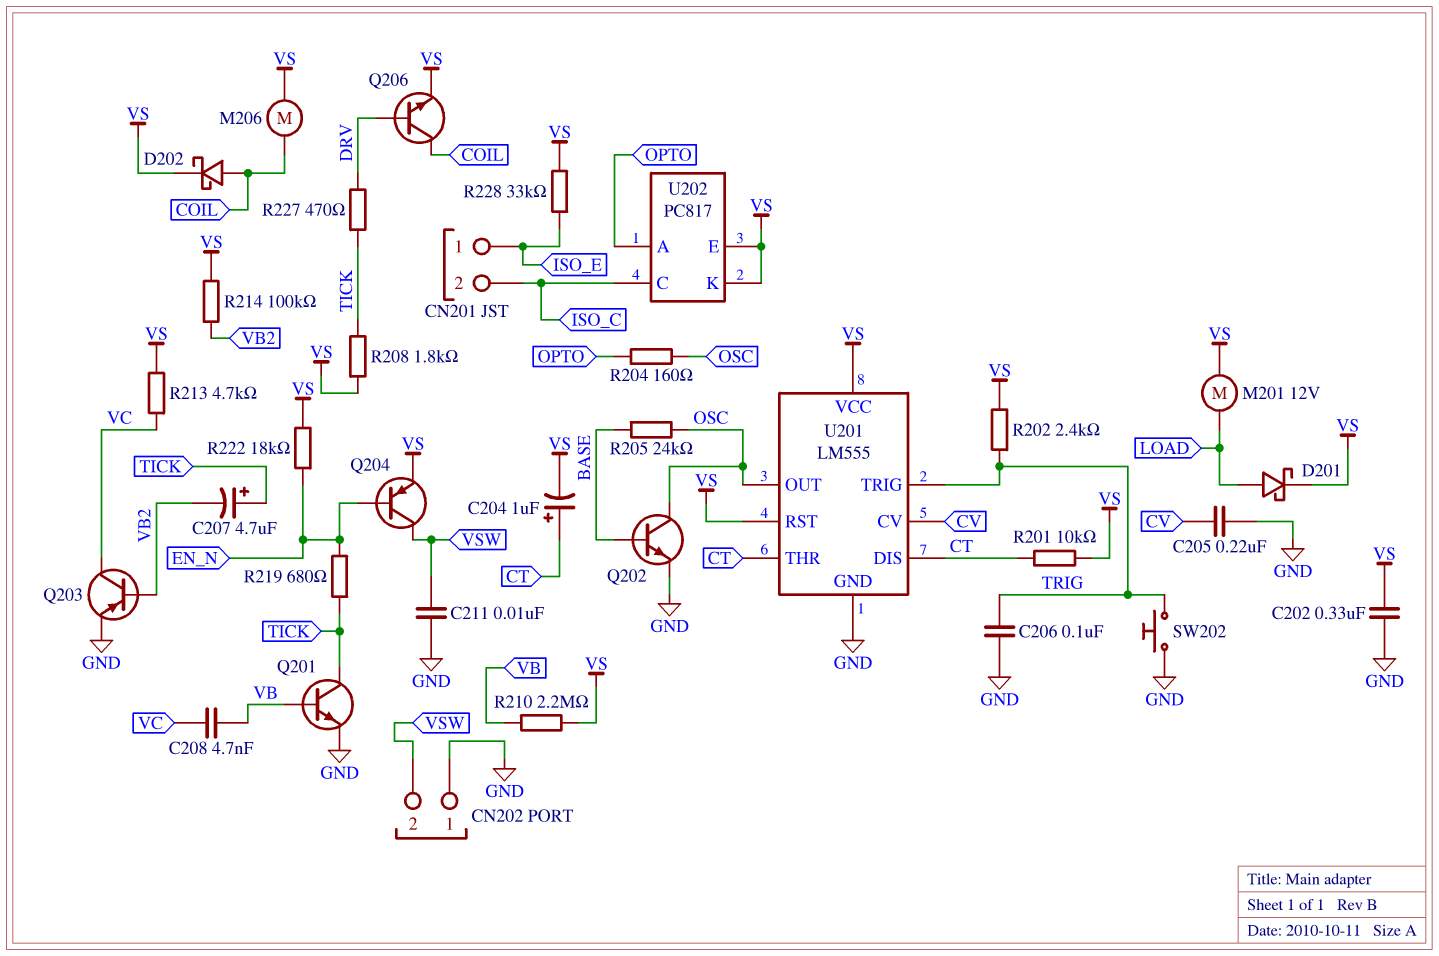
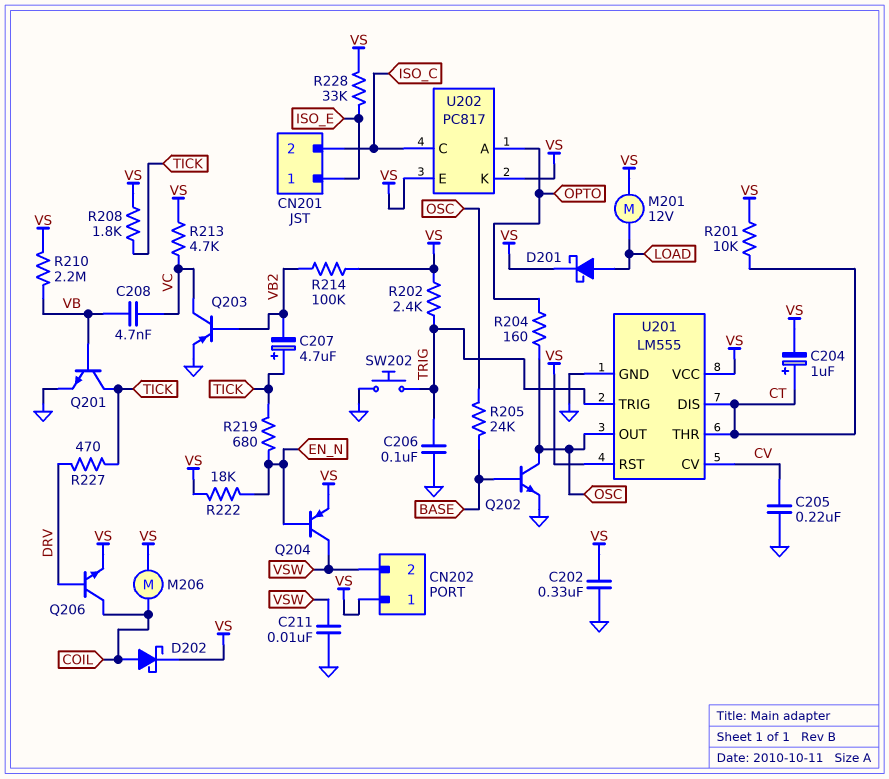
CN202 pin 1: GND -> VS

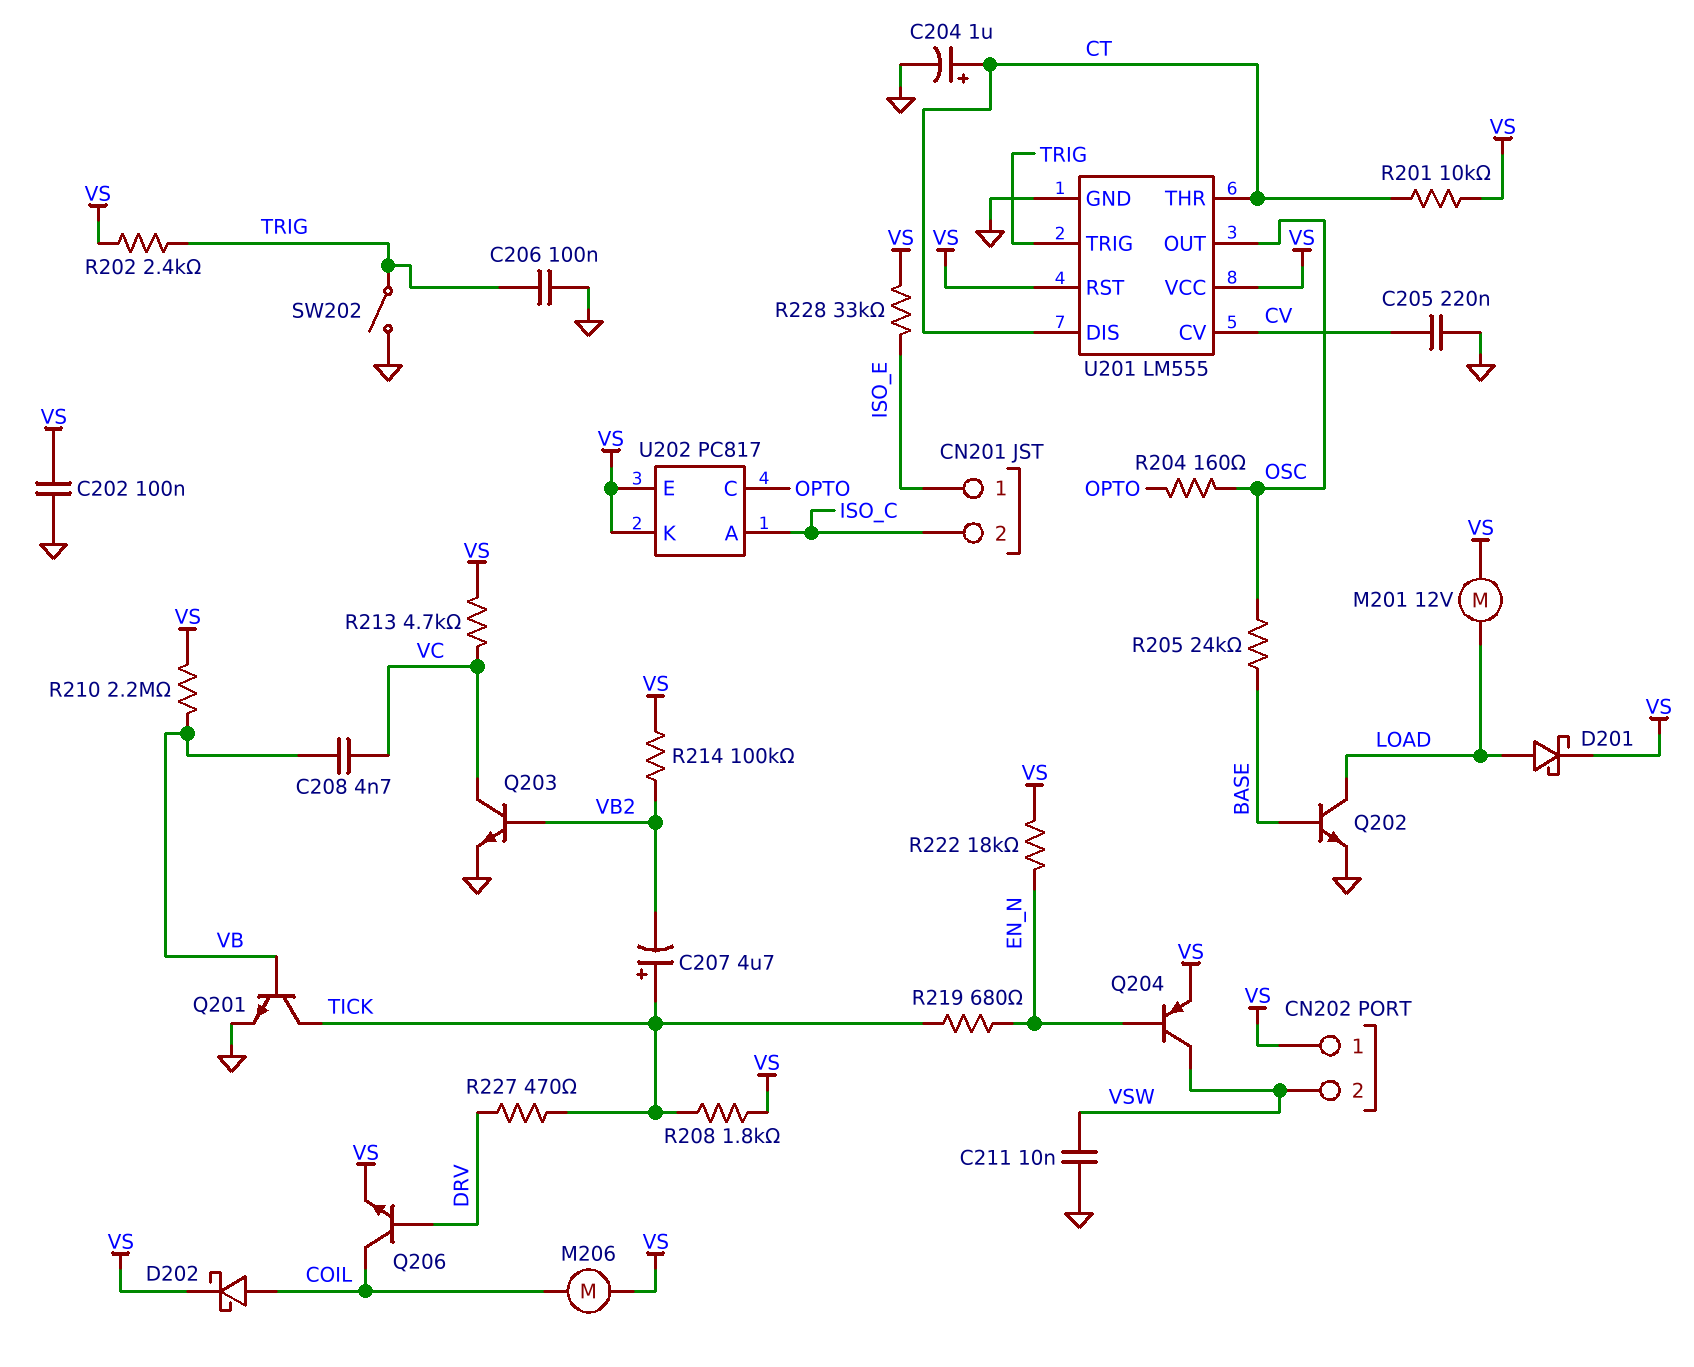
C202: 330nF (GND, VS) -> 100nF (GND, VS)
C204: 1uF (plus CT, minus VS) -> 1uF (plus CT, minus GND)
Q202: NPN (B BASE, C OSC, E GND) -> NPN (B BASE, C LOAD, E GND)
Q203: PNP (B VB2, C VC, E GND) -> NPN (B VB2, C VC, E GND)
SW202: button (GND, TRIG) -> switch (GND, TRIG)
U202 pin A: OPTO -> ISO_C
U202 pin C: ISO_C -> OPTO

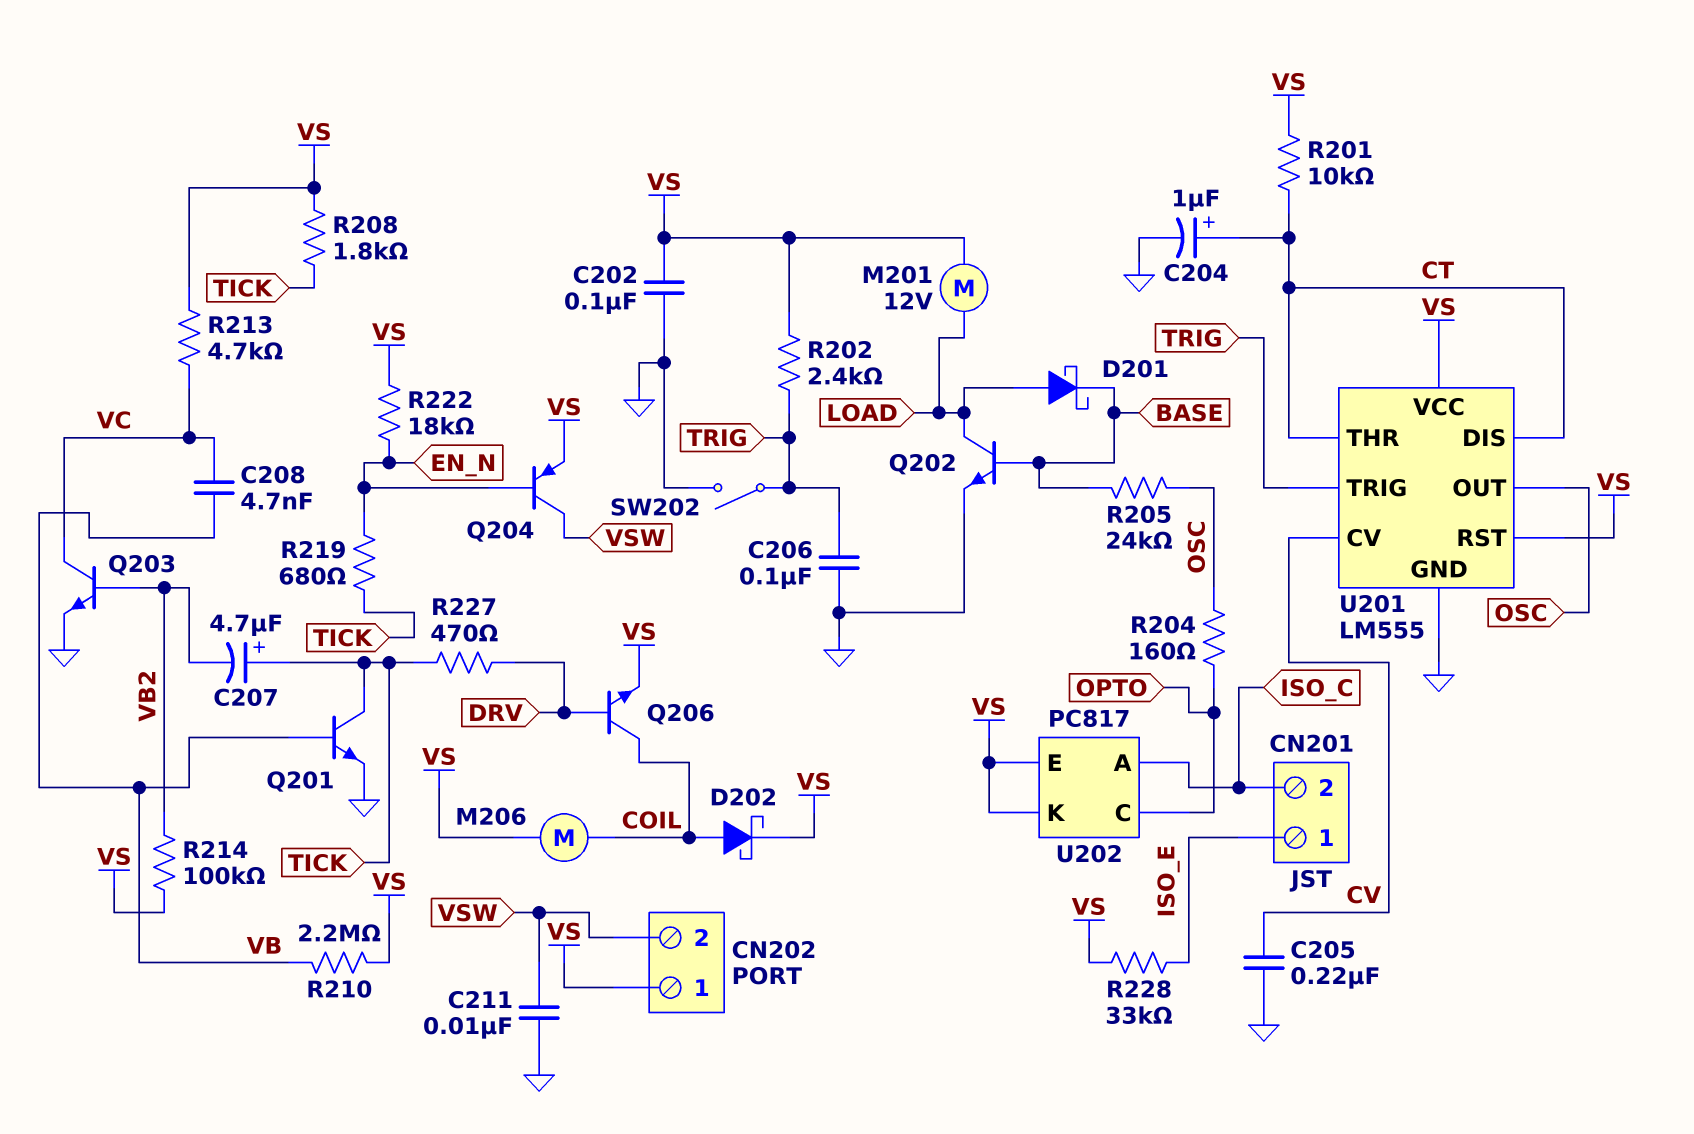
D201: schottky (A LOAD, K VS) -> schottky (A LOAD, K BASE)

